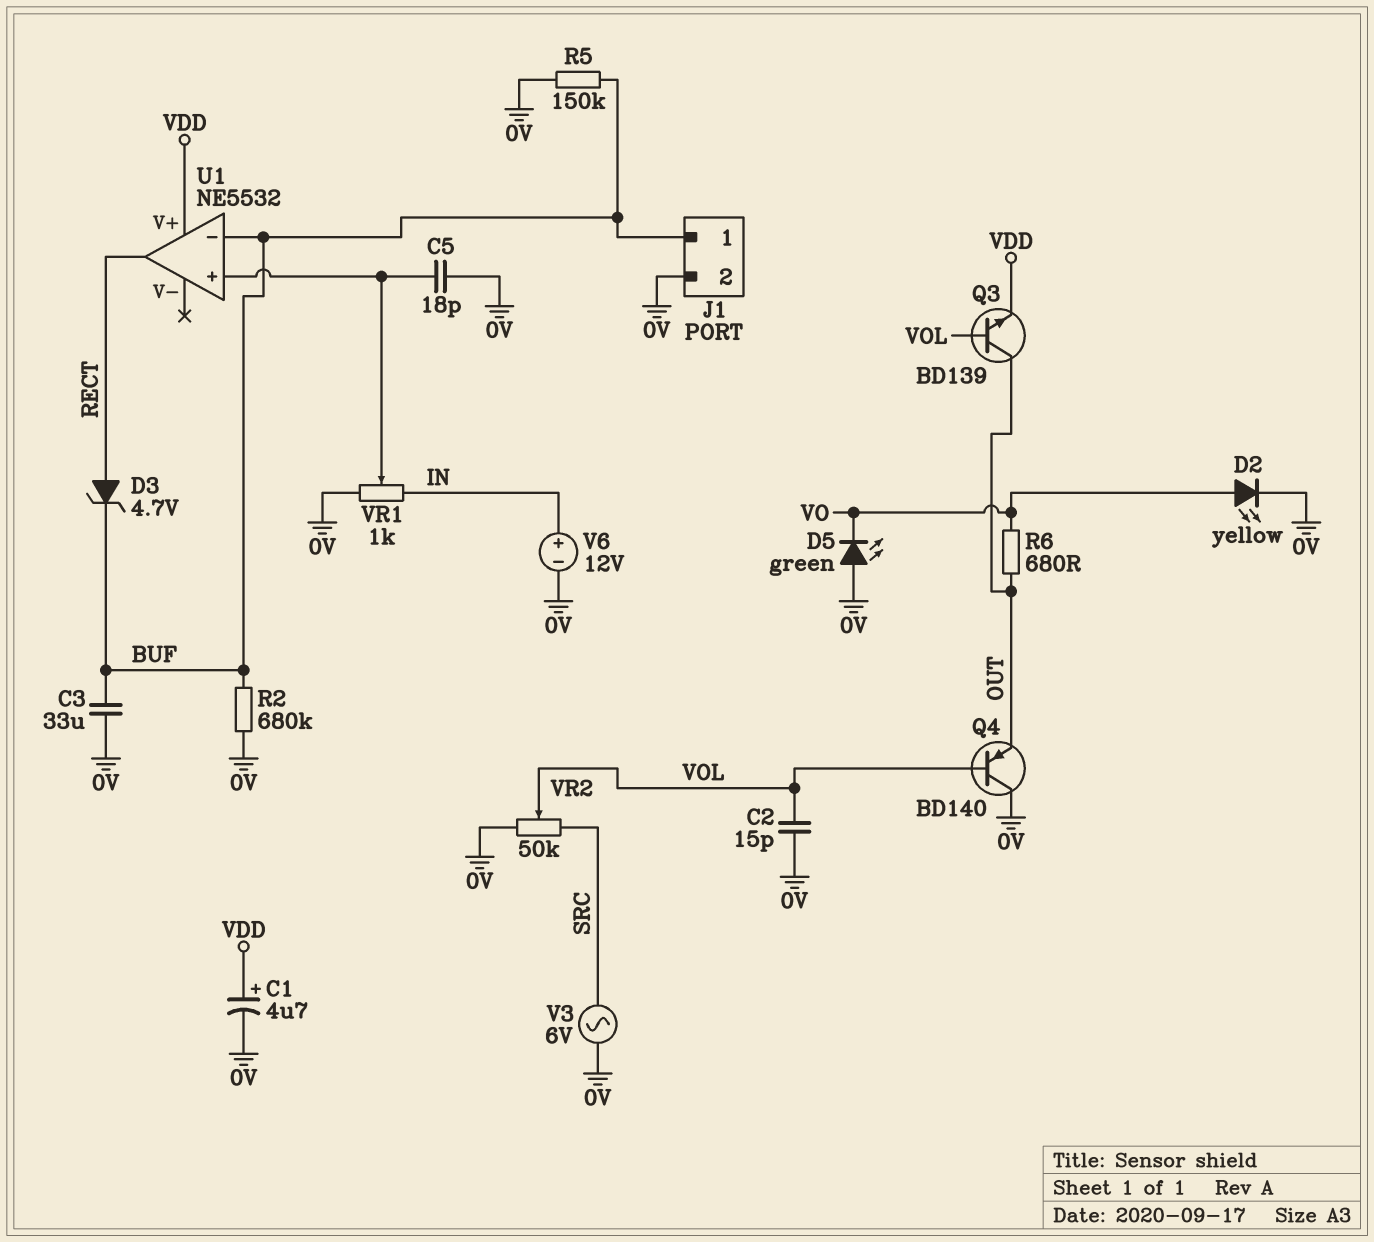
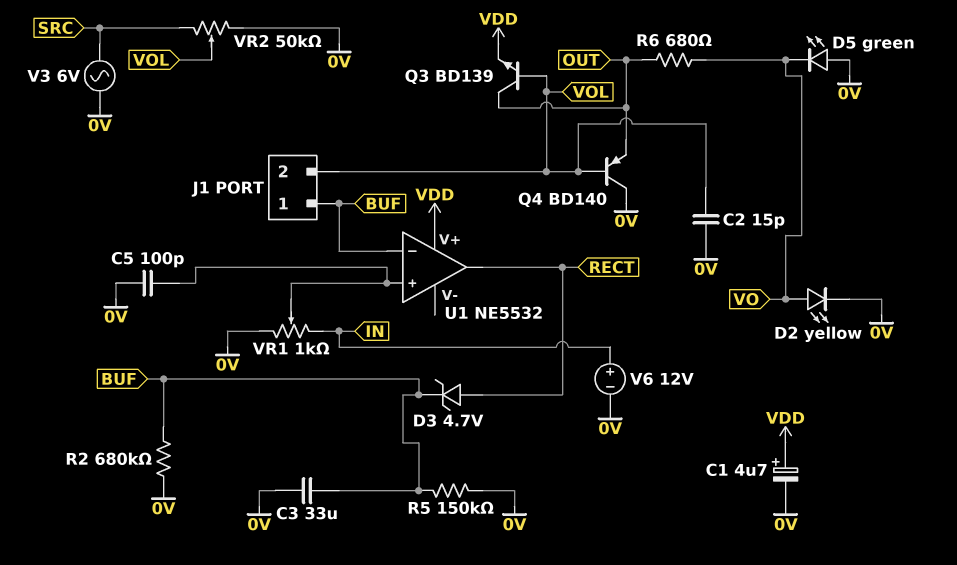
C5: 18pF (0V, U1/in+) -> 100pF (0V, U1/in+)
J1 pin 2: 0V -> VOL

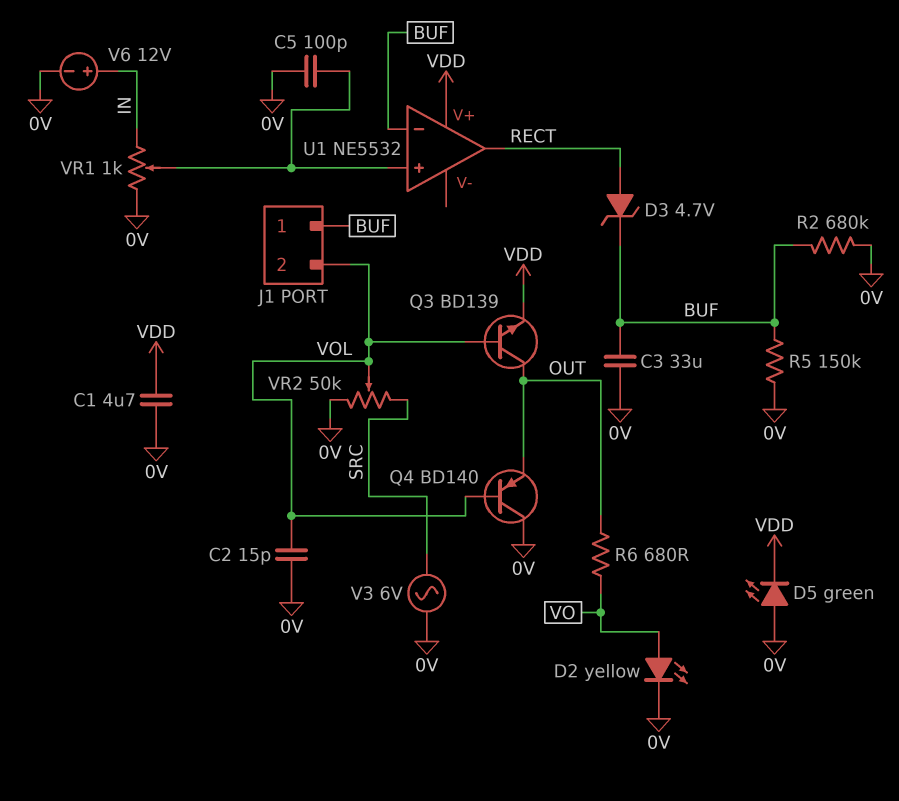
C1: 4.7uF (plus VDD, minus 0V) -> 4.7uF (0V, VDD)
D5: LED green (A 0V, K VO) -> LED green (A 0V, K VDD)

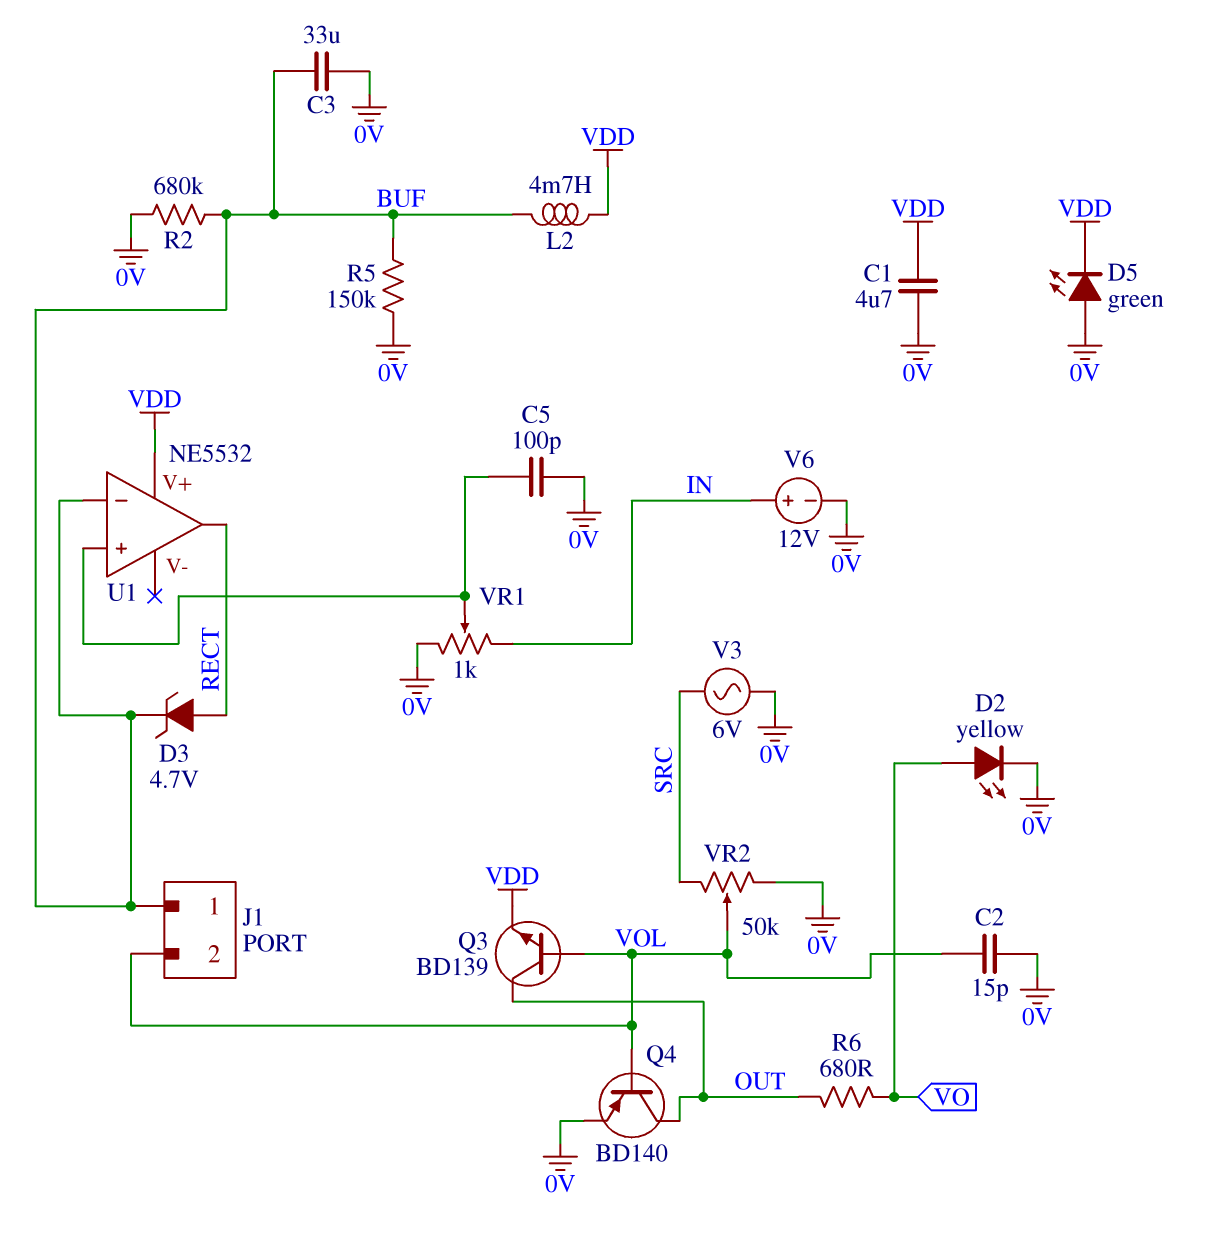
L2: none -> 4.7mH (BUF, VDD)
Q4: PNP BD140 (B VOL, C 0V, E OUT) -> PNP BD140 (B VOL, C OUT, E 0V)

